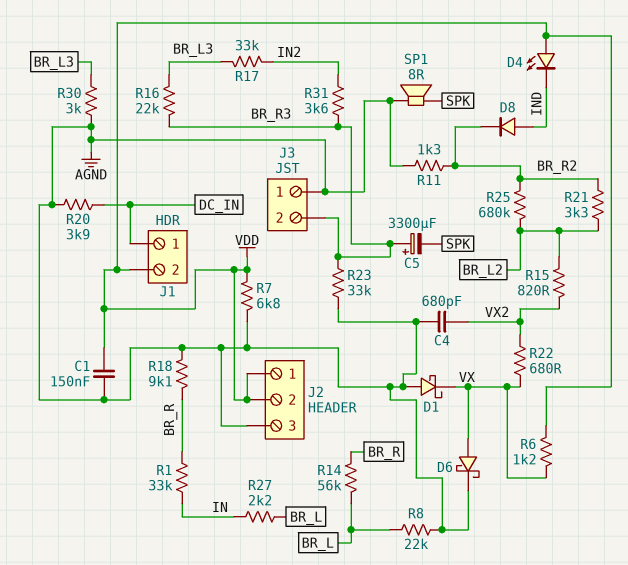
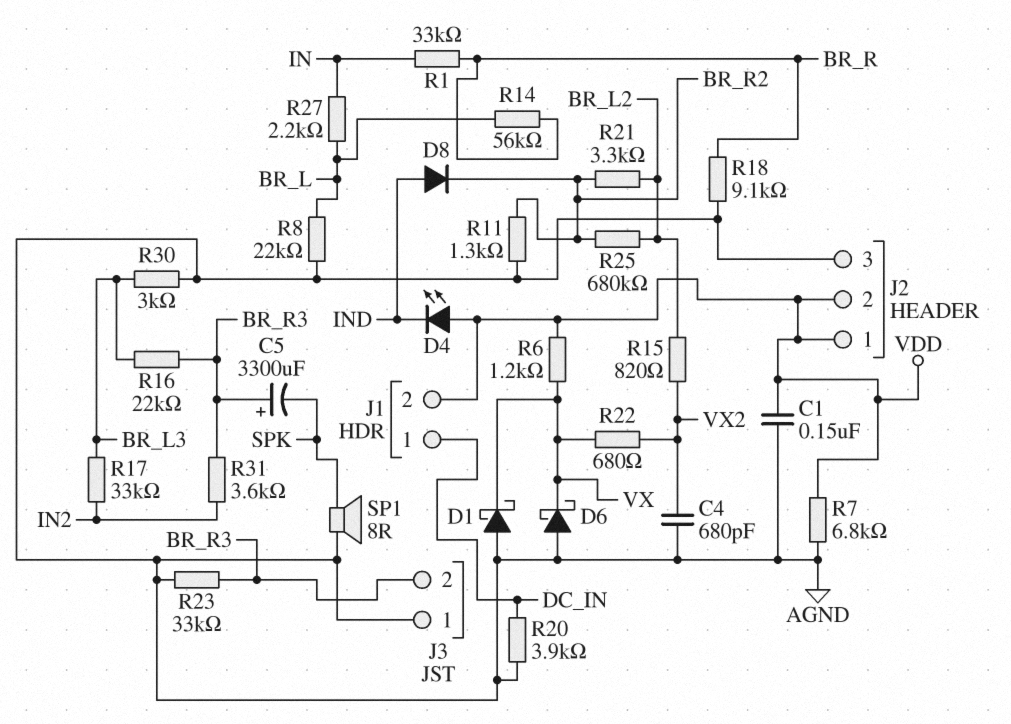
D6: schottky (A VX, K AGND) -> schottky (A AGND, K VX)

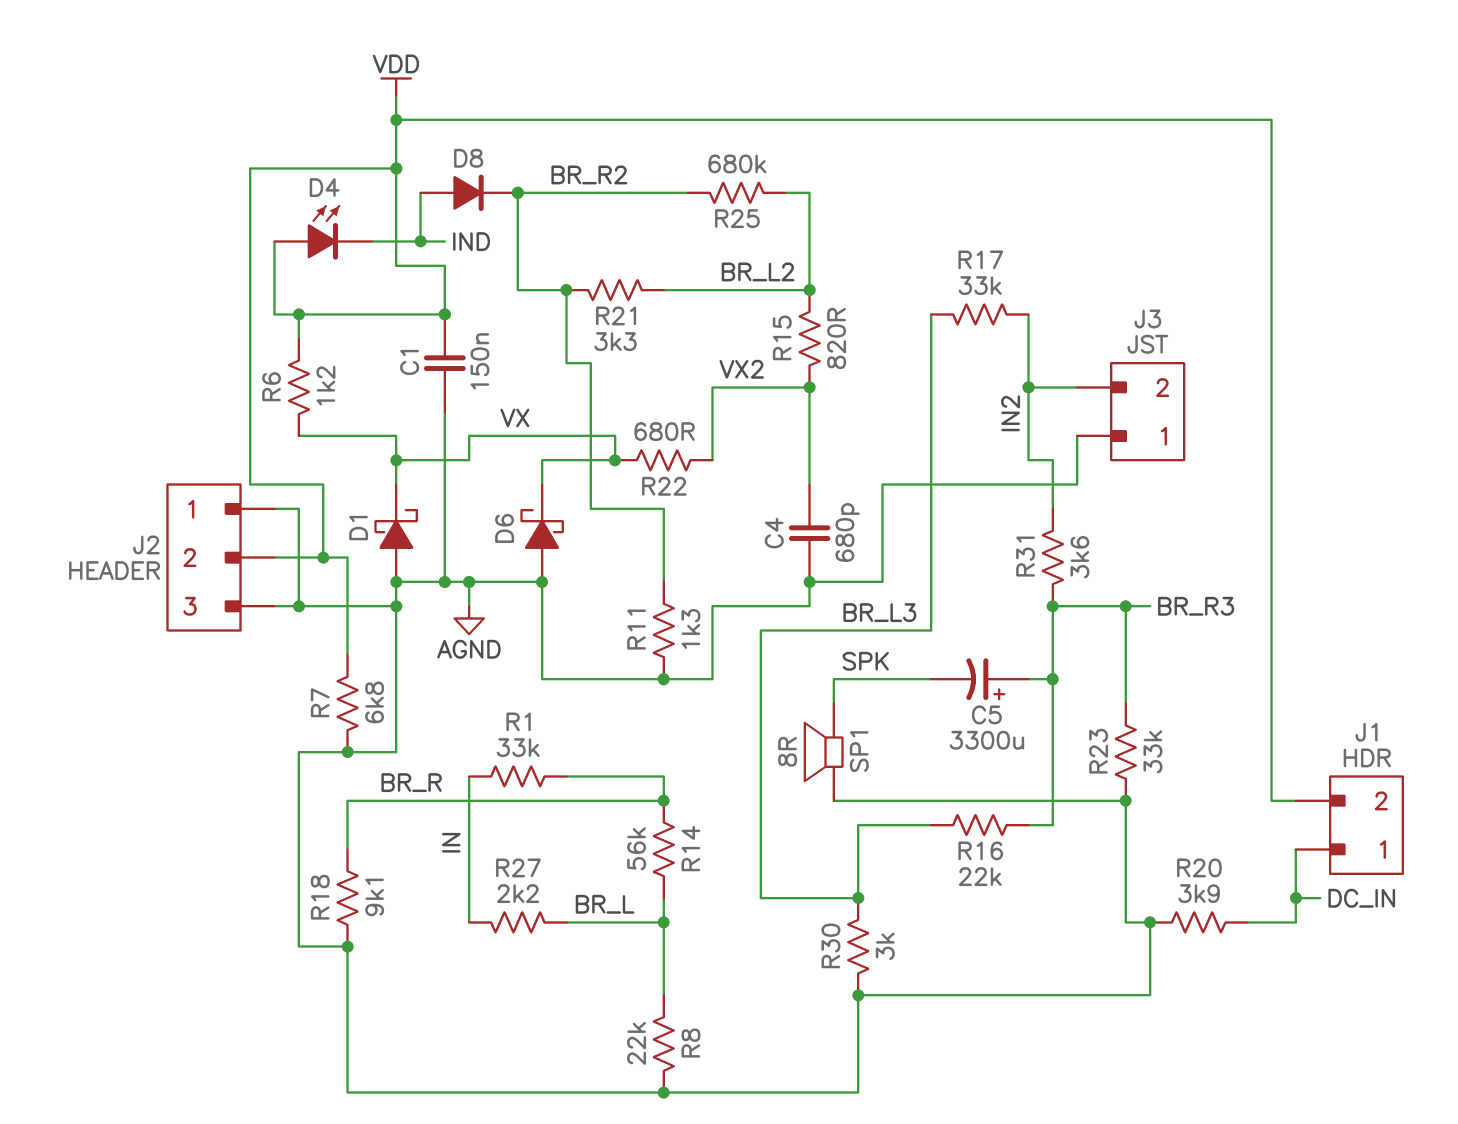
J2 pin 1: VDD -> AGND
J3 pin 2: BR_R3 -> IN2

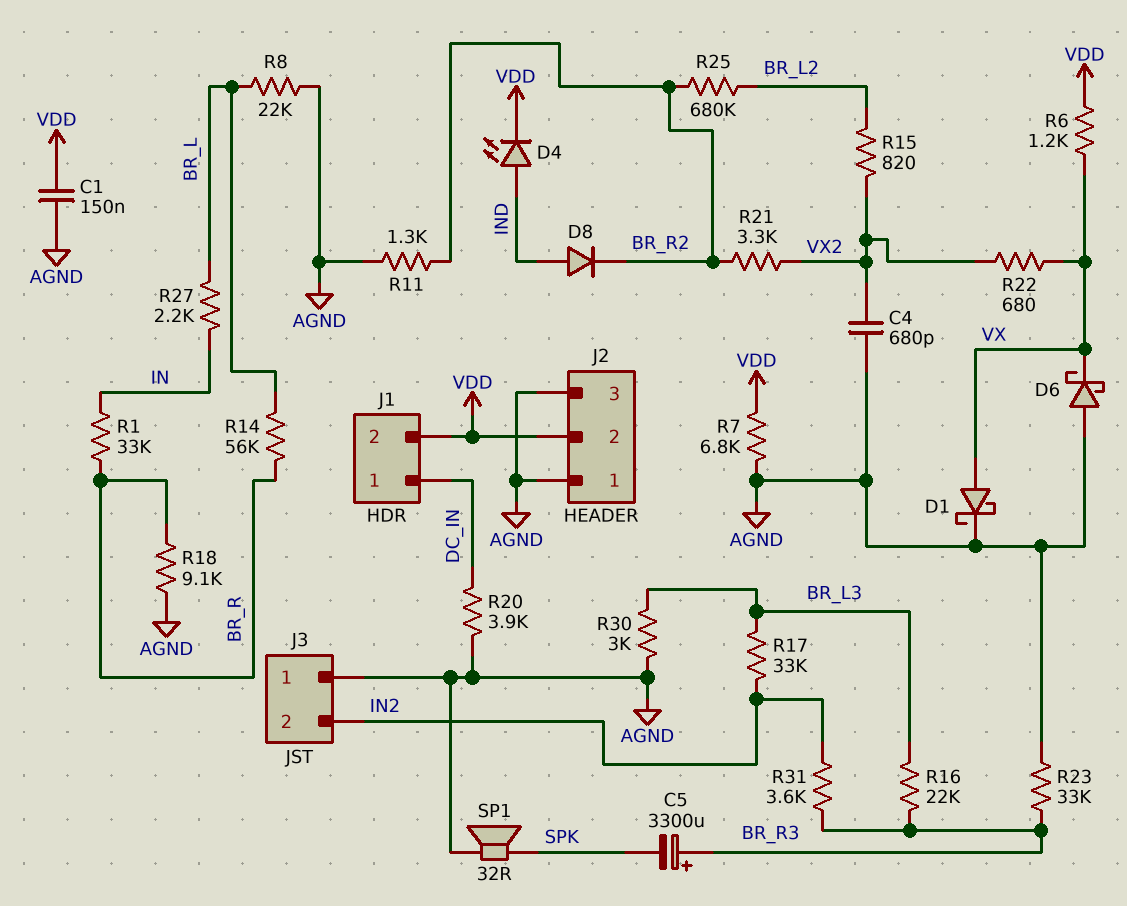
D1: schottky (A AGND, K VX) -> schottky (A VX, K AGND)
D4: LED (A VDD, K IND) -> LED (A IND, K VDD)
R21: 3.3k (BR_L2, BR_R2) -> 3.3k (BR_R2, VX2)
SP1: speaker 8R (AGND, SPK) -> speaker 32R (AGND, SPK)

